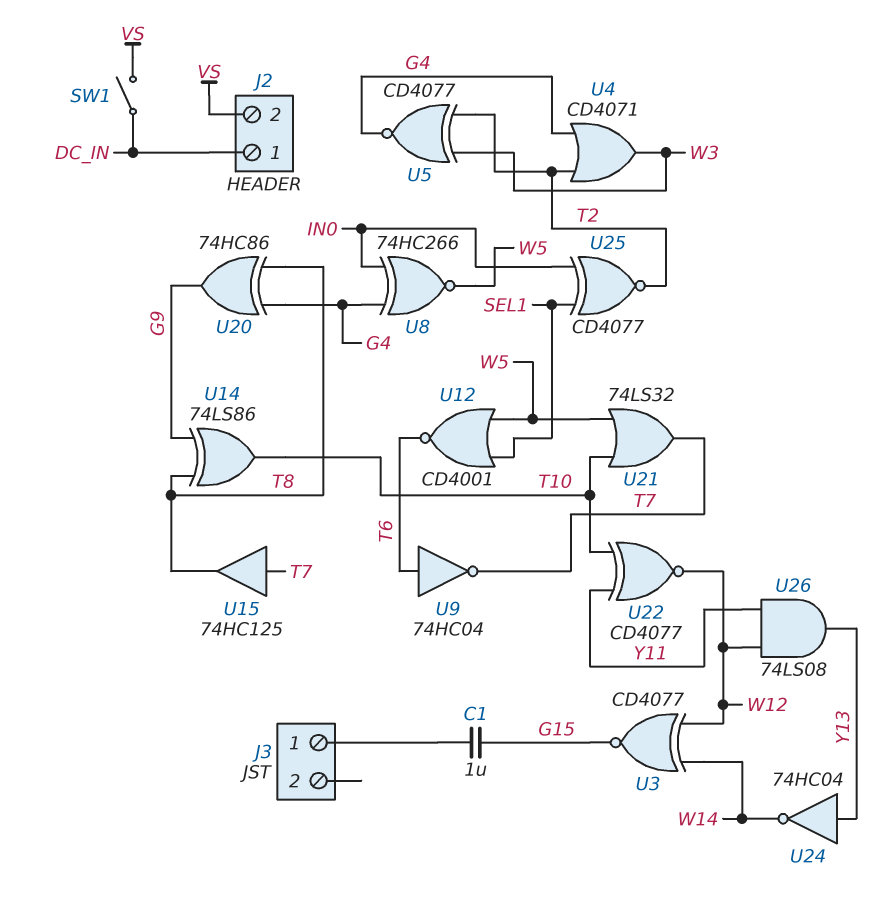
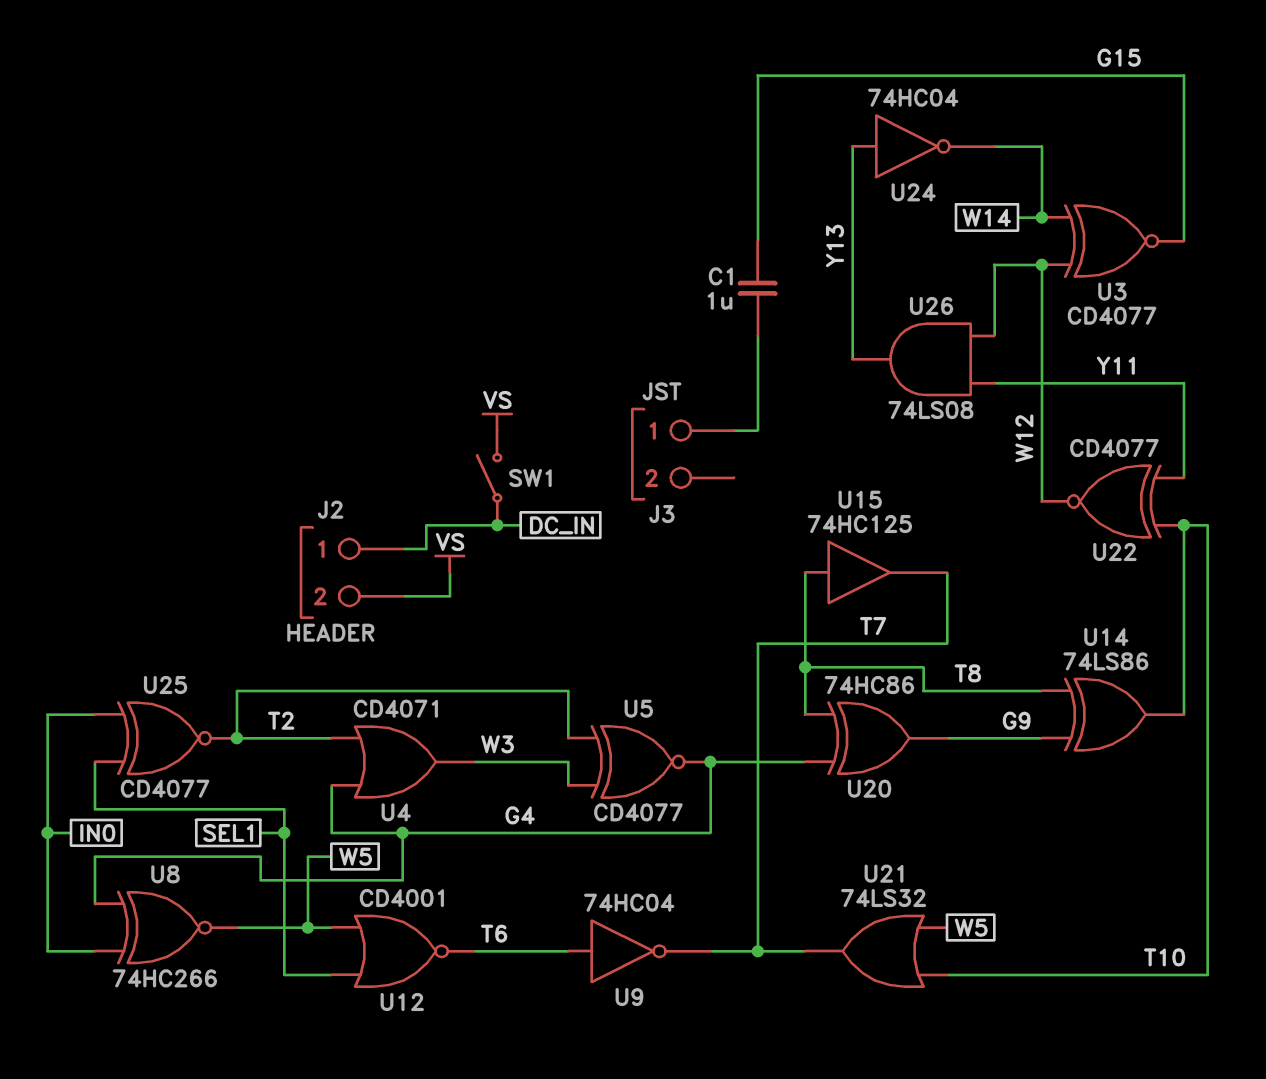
U15: buffer 74HC125 (in T7, out T8) -> buffer 74HC125 (in T8, out T7)

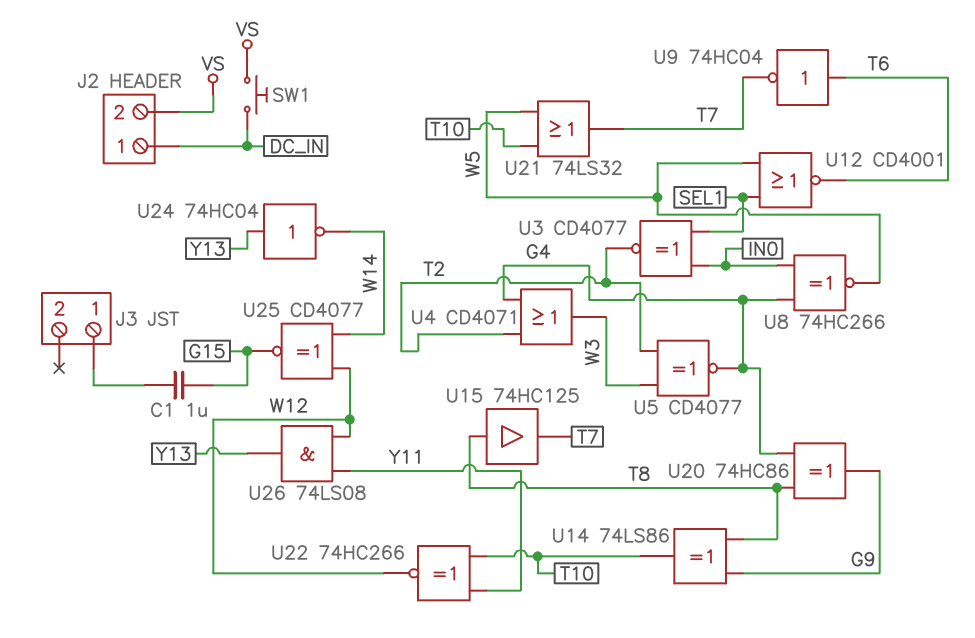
SW1: switch (DC_IN, VS) -> button (DC_IN, VS)
U3: XNOR CD4077 (in W12, in W14, out G15) -> XNOR CD4077 (in IN0, in SEL1, out T2)
U22: XNOR CD4077 (in T10, in Y11, out W12) -> XNOR 74HC266 (in T10, in Y11, out W12)
U25: XNOR CD4077 (in IN0, in SEL1, out T2) -> XNOR CD4077 (in W12, in W14, out G15)

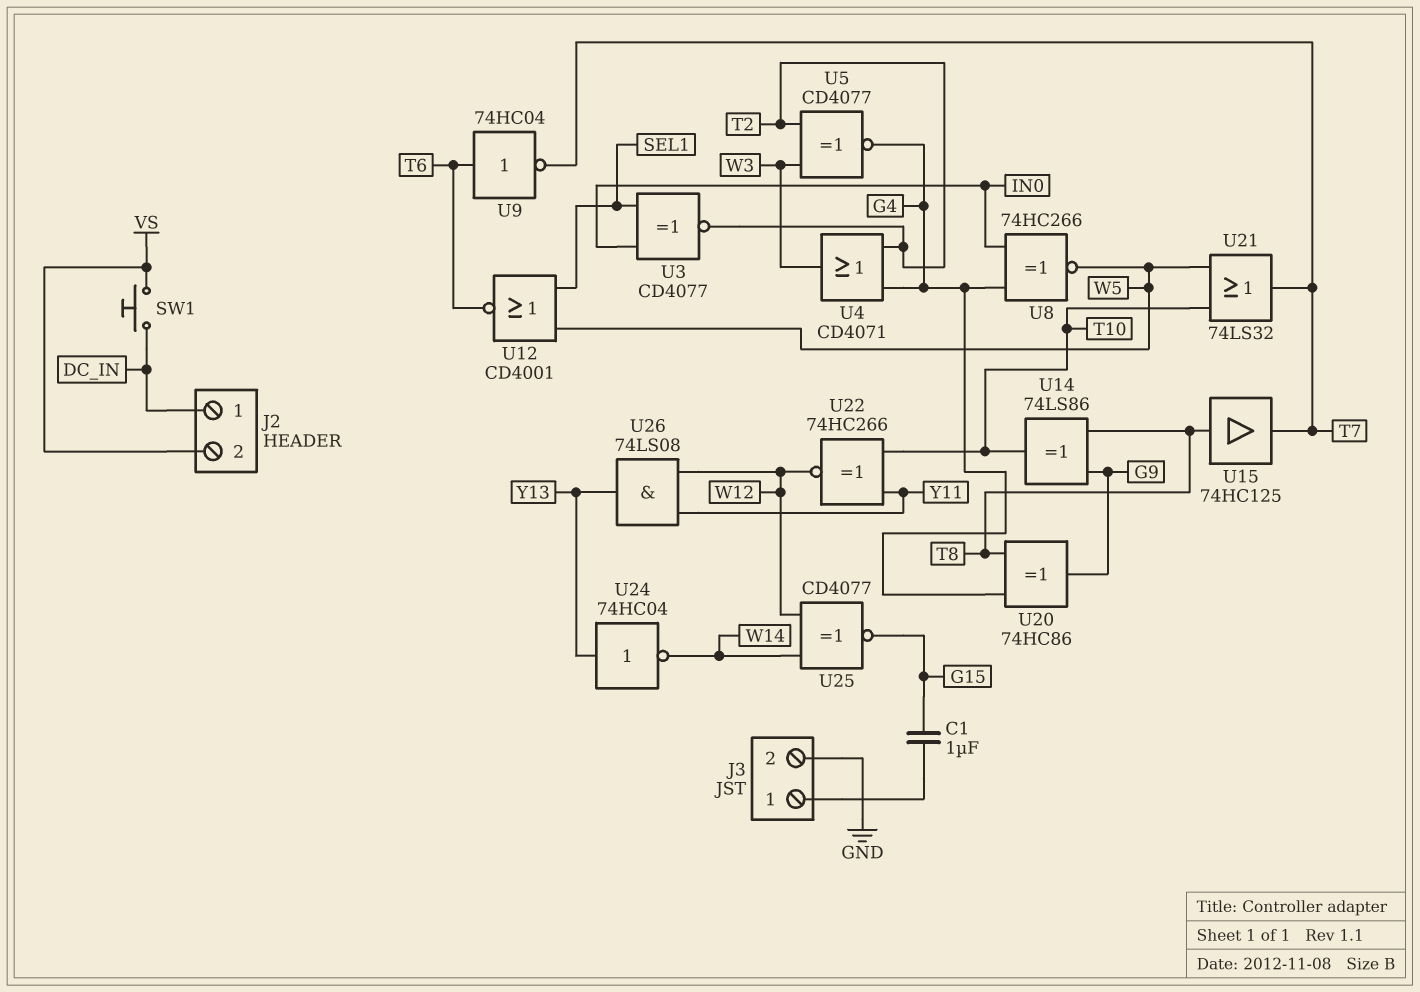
J3 pin 2: none -> GND

